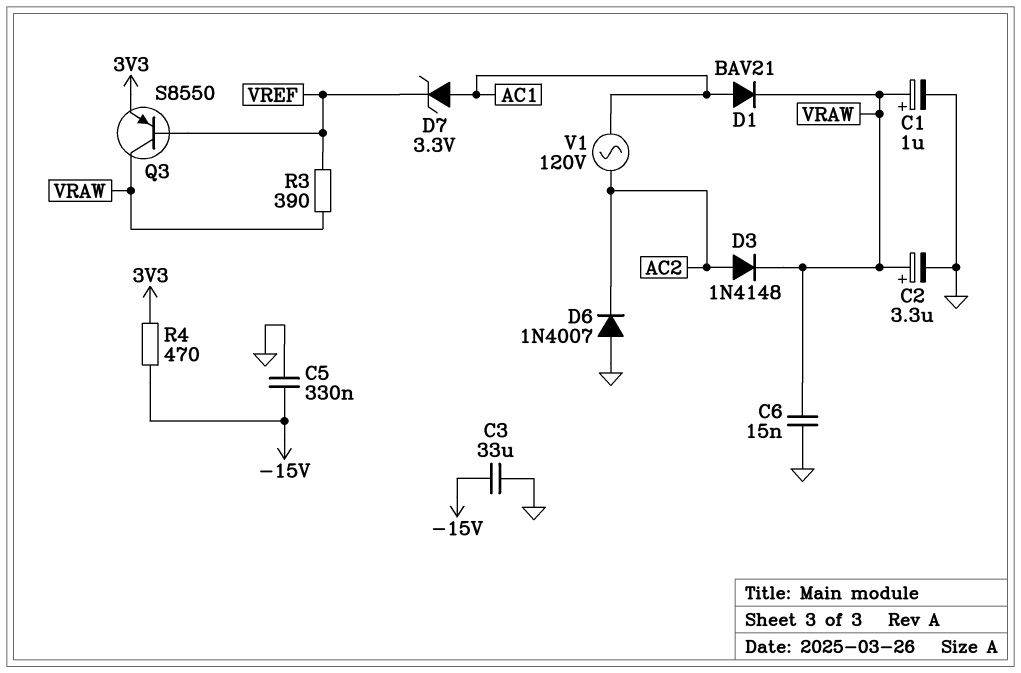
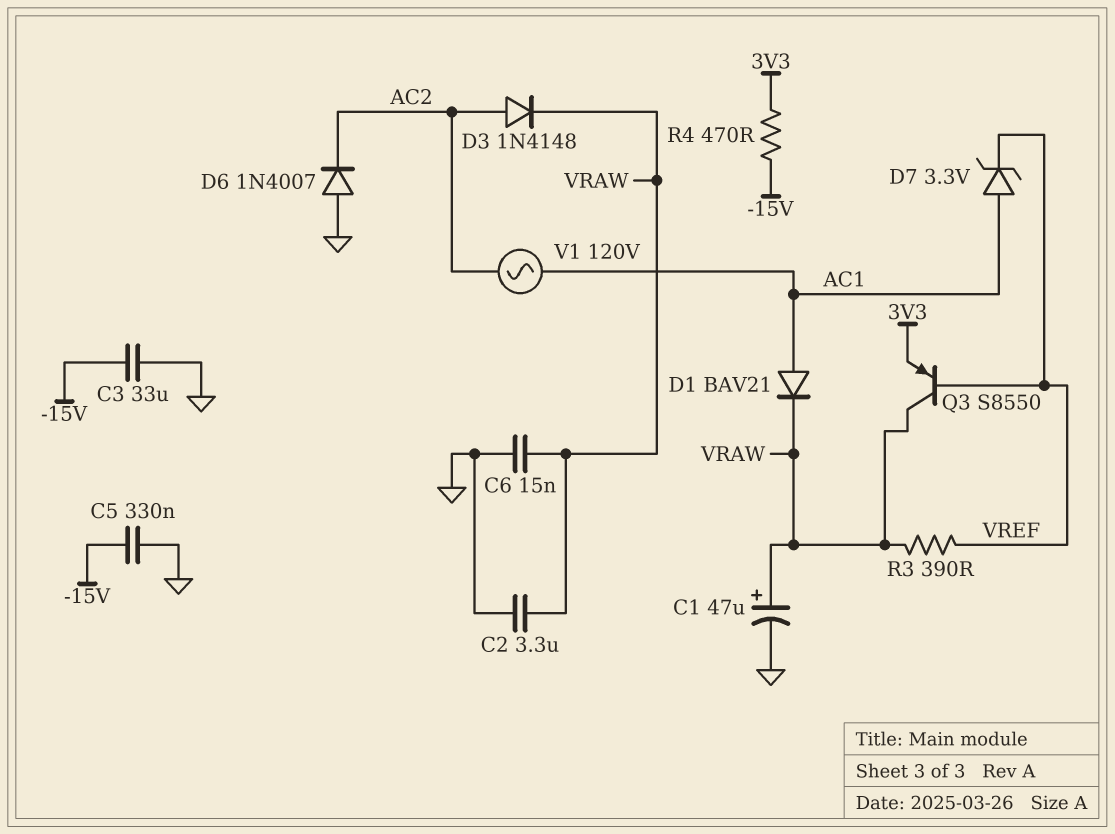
C1: 1uF (plus VRAW, minus GND) -> 47uF (plus VRAW, minus GND)
C2: 3.3uF (plus VRAW, minus GND) -> 3.3uF (GND, VRAW)

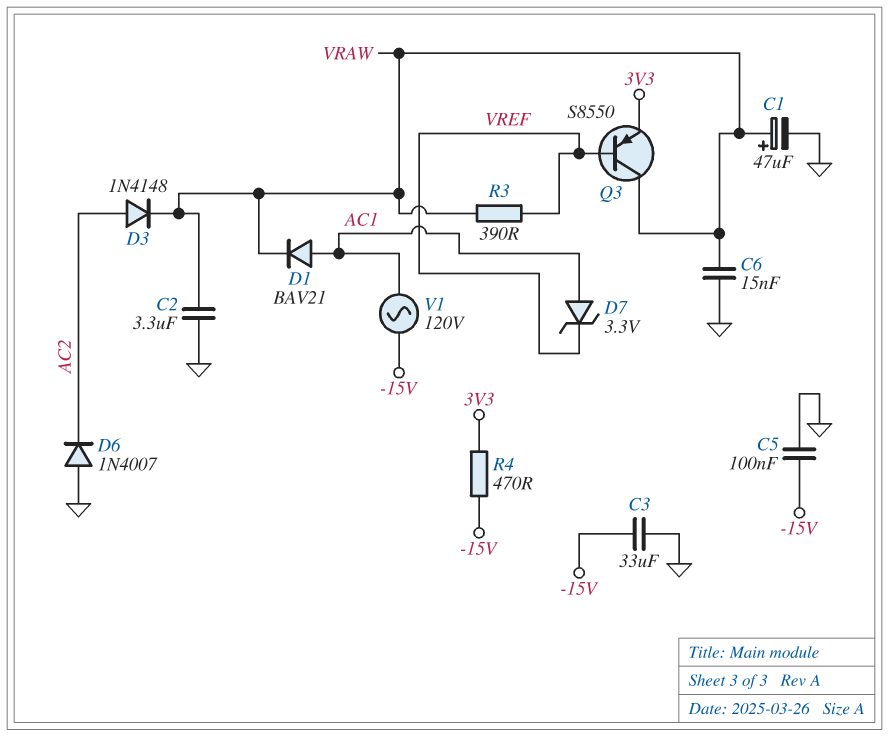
C5: 330nF (-15V, GND) -> 100nF (-15V, GND)
V1: AC 120V (AC1, AC2) -> AC 120V (-15V, AC1)

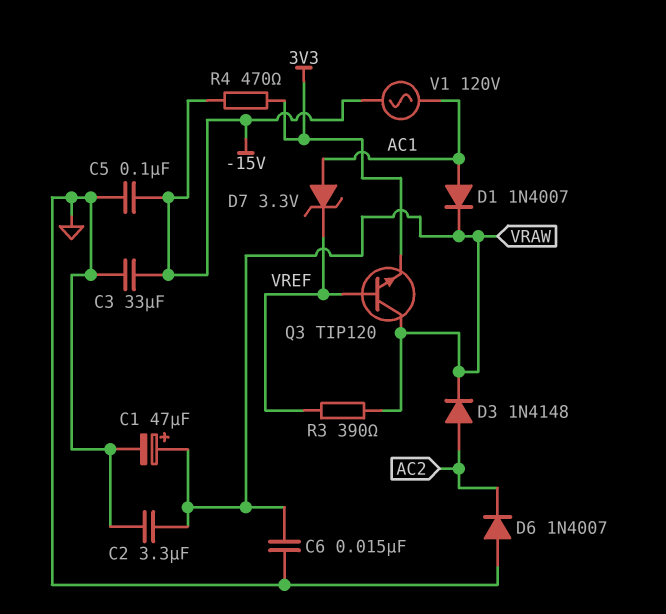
D1: diode BAV21 (A AC1, K VRAW) -> diode 1N4007 (A AC1, K VRAW)
Q3: PNP S8550 (B VREF, C VRAW, E 3V3) -> NPN TIP120 (B VREF, C VRAW, E 3V3)

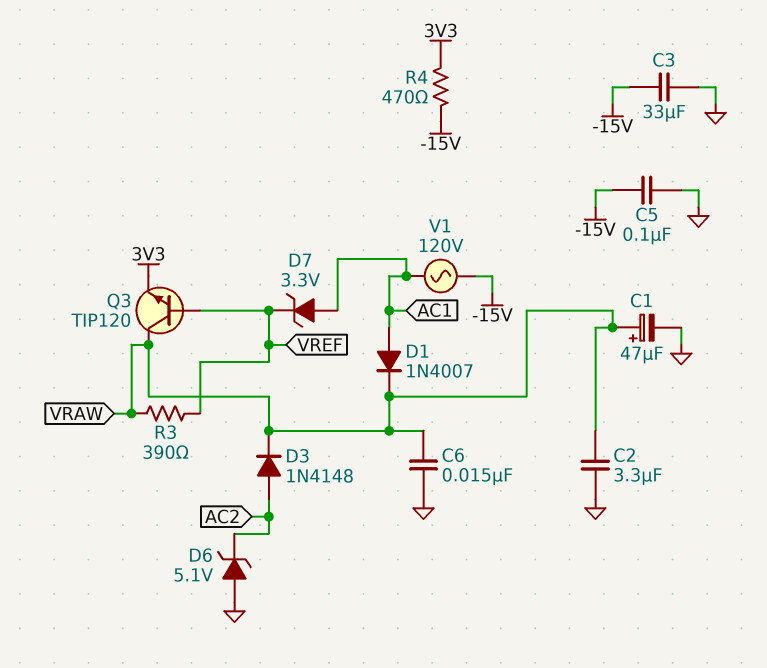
D6: diode 1N4007 (A GND, K AC2) -> zener 5.1V (A GND, K AC2)

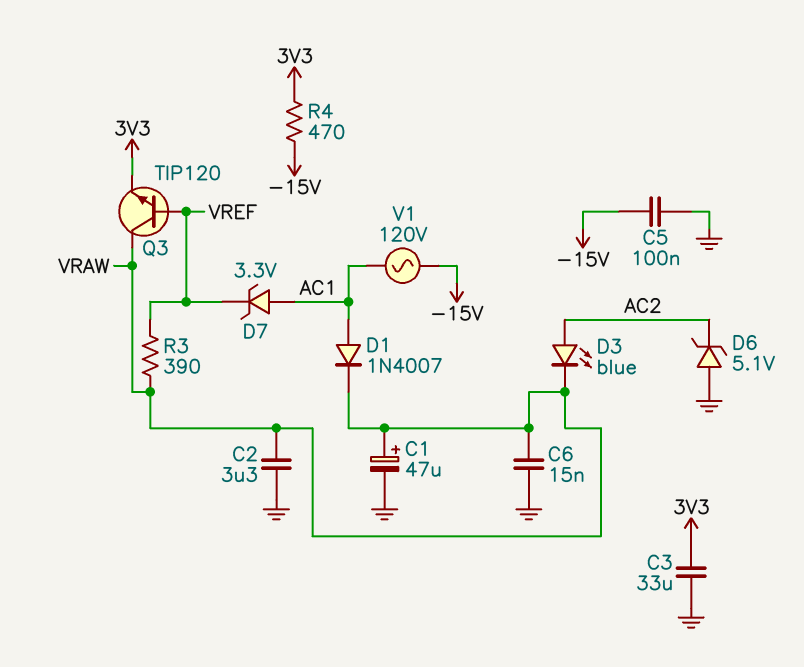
C3: 33uF (-15V, GND) -> 33uF (3V3, GND)
D3: diode 1N4148 (A AC2, K VRAW) -> LED blue (A AC2, K VRAW)

